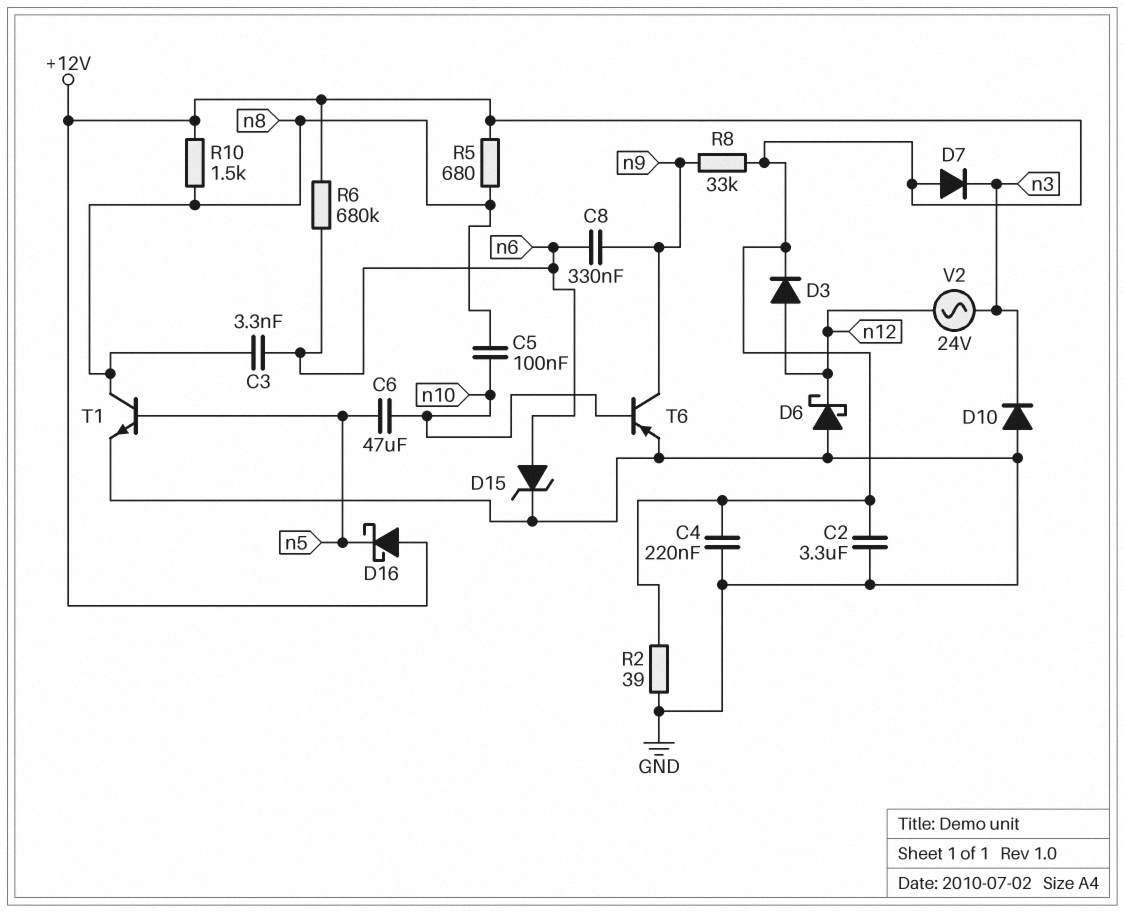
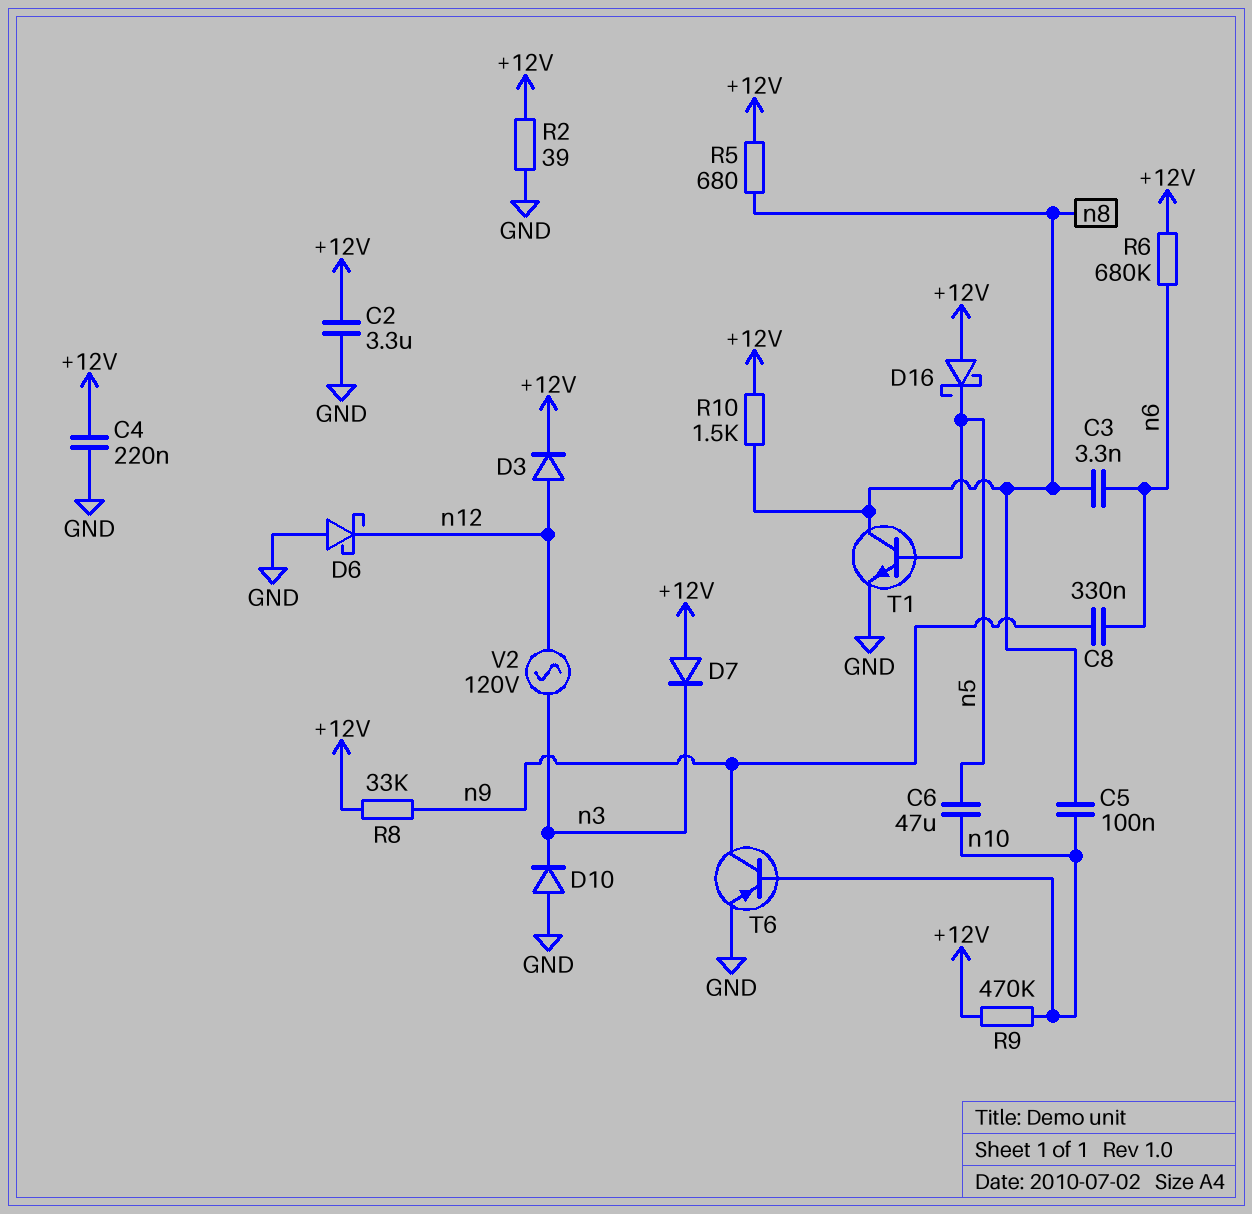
D15: zener (A n6, K GND) -> none
R9: none -> 470k (+12V, n10)
V2: AC 24V (n3, n12) -> AC 120V (n3, n12)

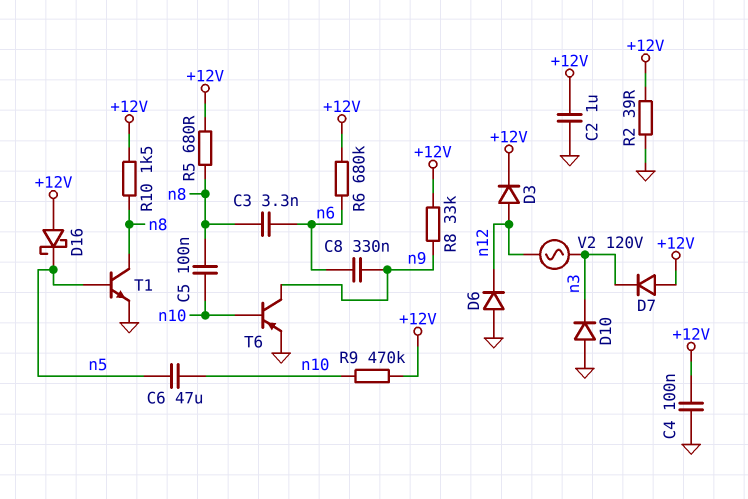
C2: 3.3uF (+12V, GND) -> 1uF (+12V, GND)
C4: 220nF (+12V, GND) -> 100nF (+12V, GND)
D6: schottky (A GND, K n12) -> diode (A GND, K n12)

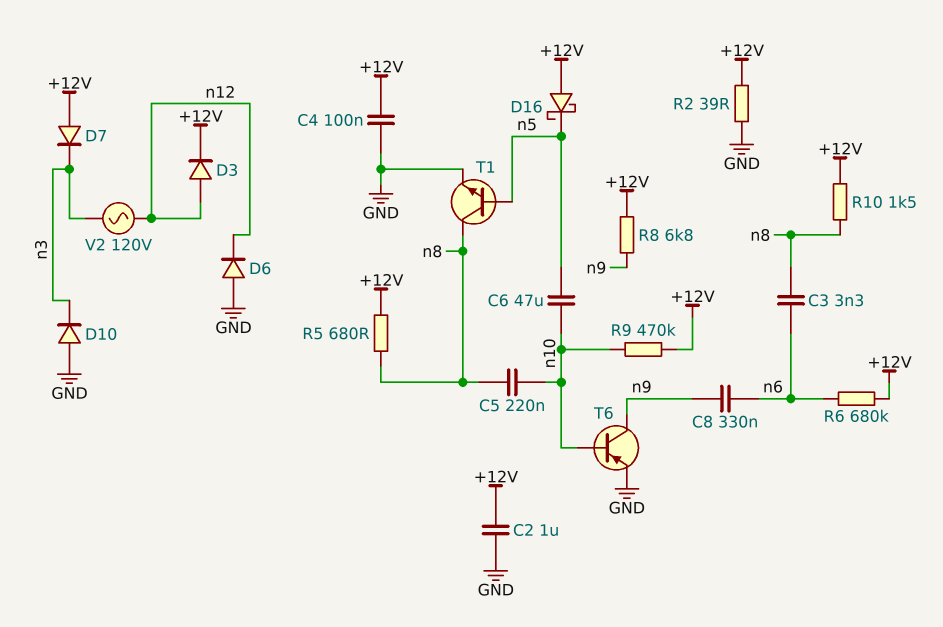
C5: 100nF (n8, n10) -> 220nF (n8, n10)
R8: 33k (+12V, n9) -> 6.8k (+12V, n9)

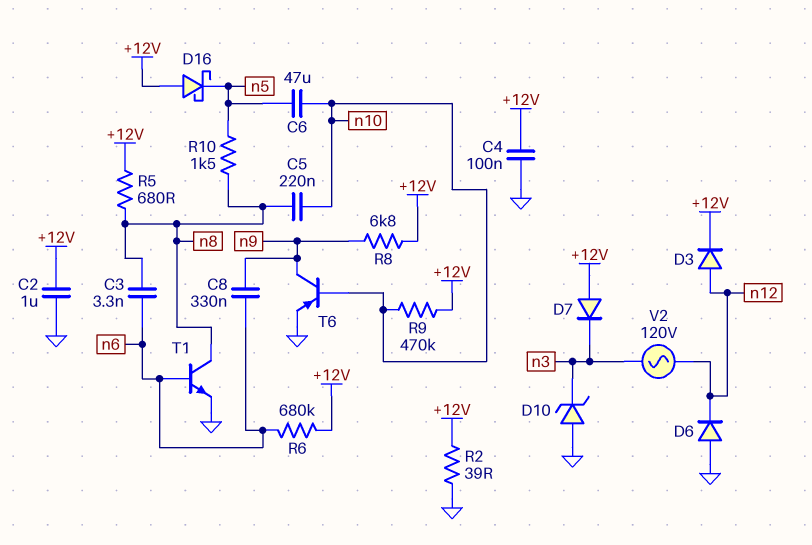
D10: diode (A GND, K n3) -> zener (A GND, K n3)
R10: 1.5k (+12V, n8) -> 1.5k (n5, n8)
T1: NPN (B n5, C n8, E GND) -> NPN (B n6, C n8, E GND)

